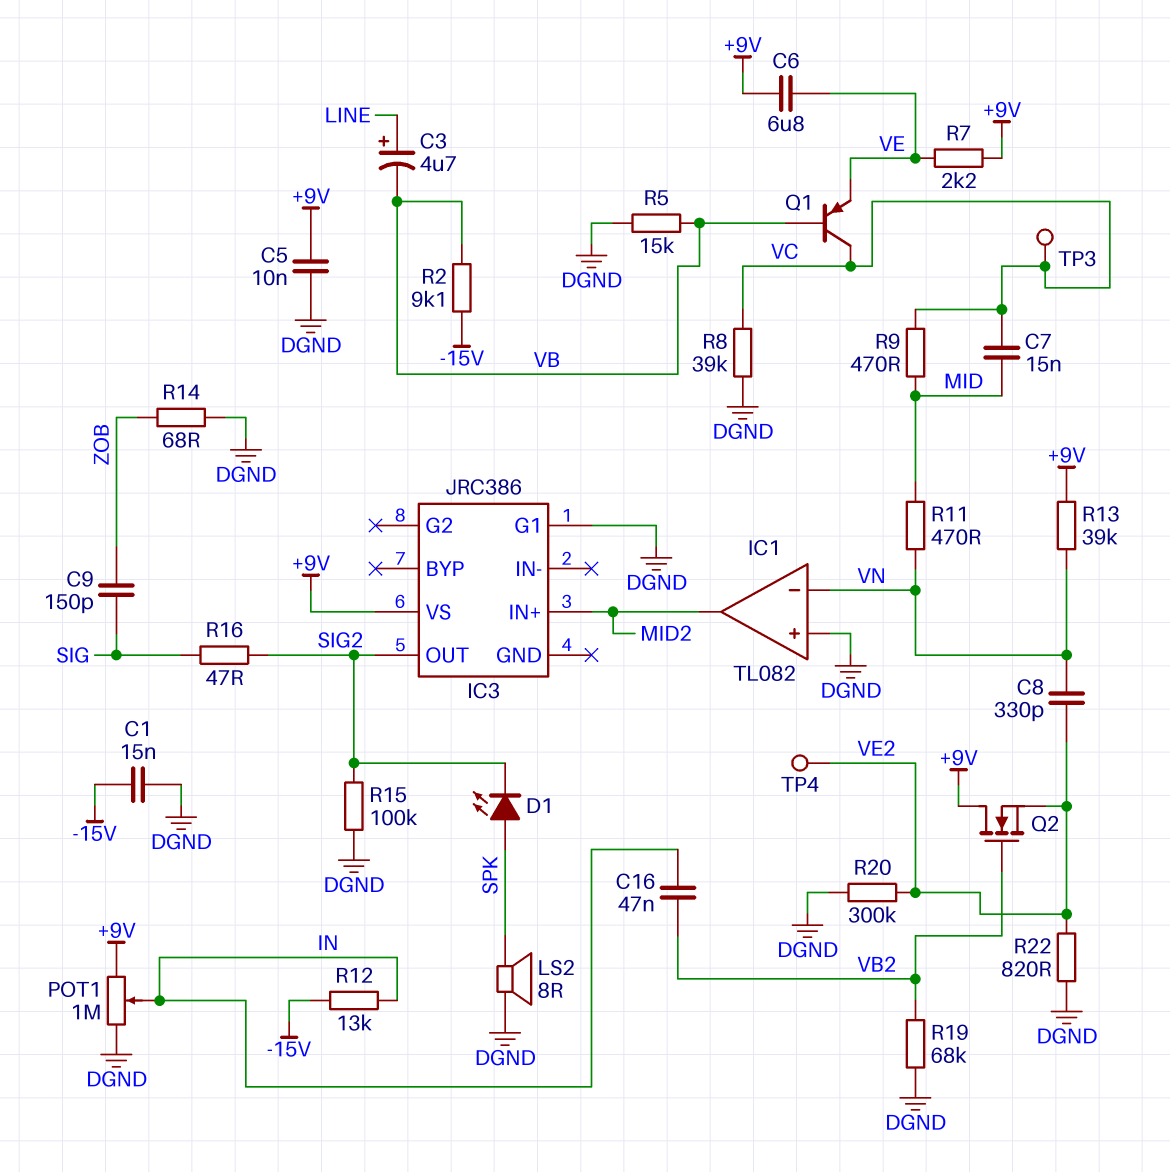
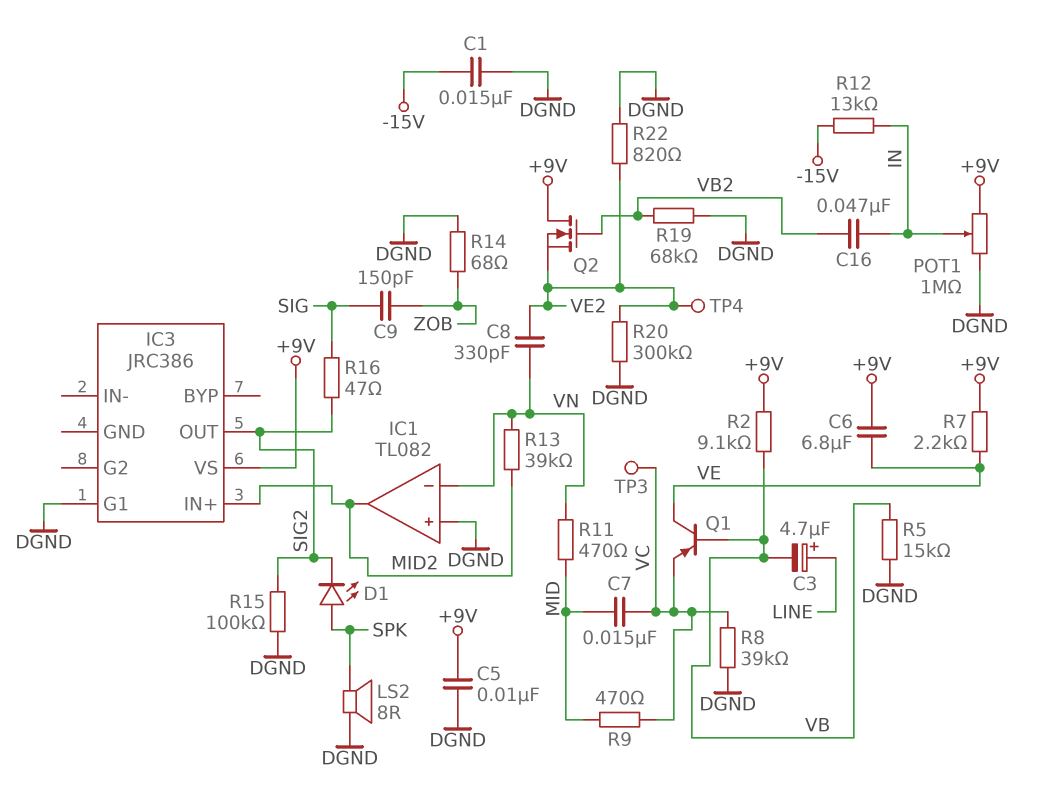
Q1: PNP (B VB, C VC, E VE) -> PNP (B VB, C VE, E VC)
R2: 9.1k (-15V, VB) -> 9.1k (+9V, VB)
R13: 39k (+9V, VN) -> 39k (MID2, VN)

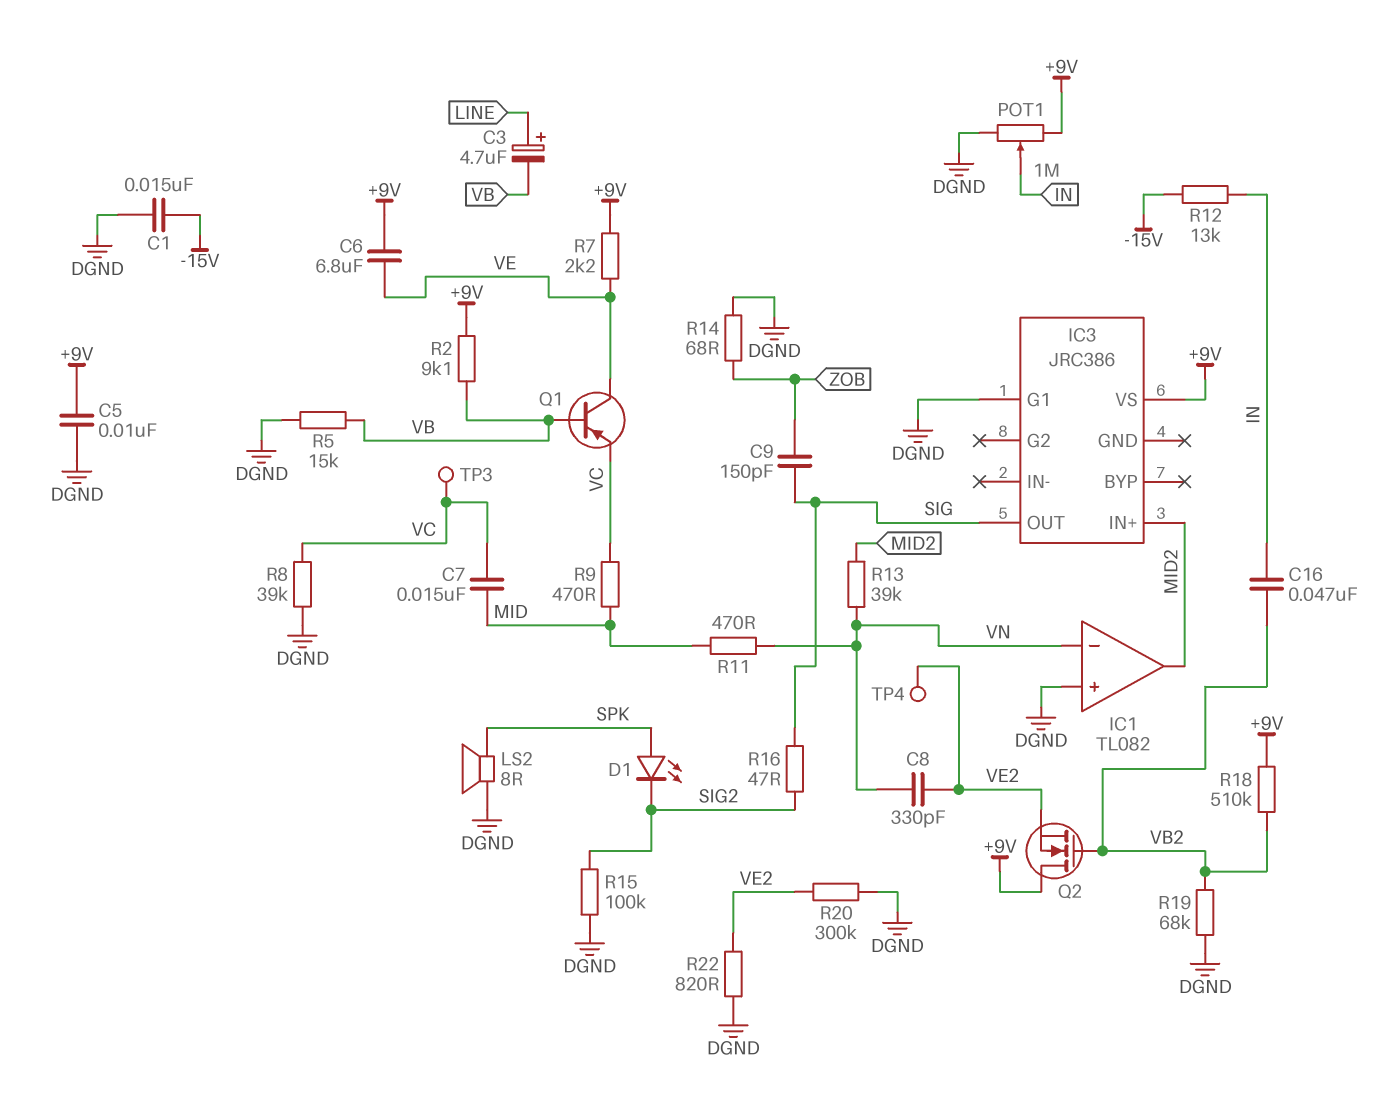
IC3 pin OUT: SIG2 -> SIG
R18: none -> 510k (+9V, VB2)

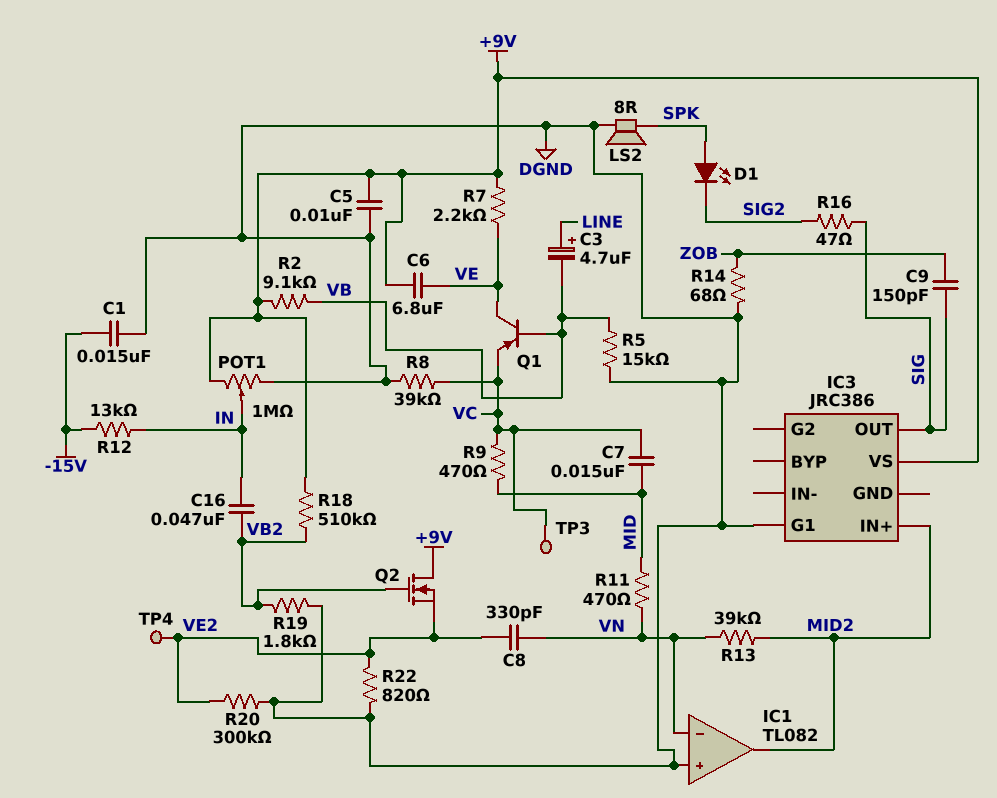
R15: 100k (DGND, SIG2) -> none
R19: 68k (DGND, VB2) -> 1.8k (DGND, VB2)

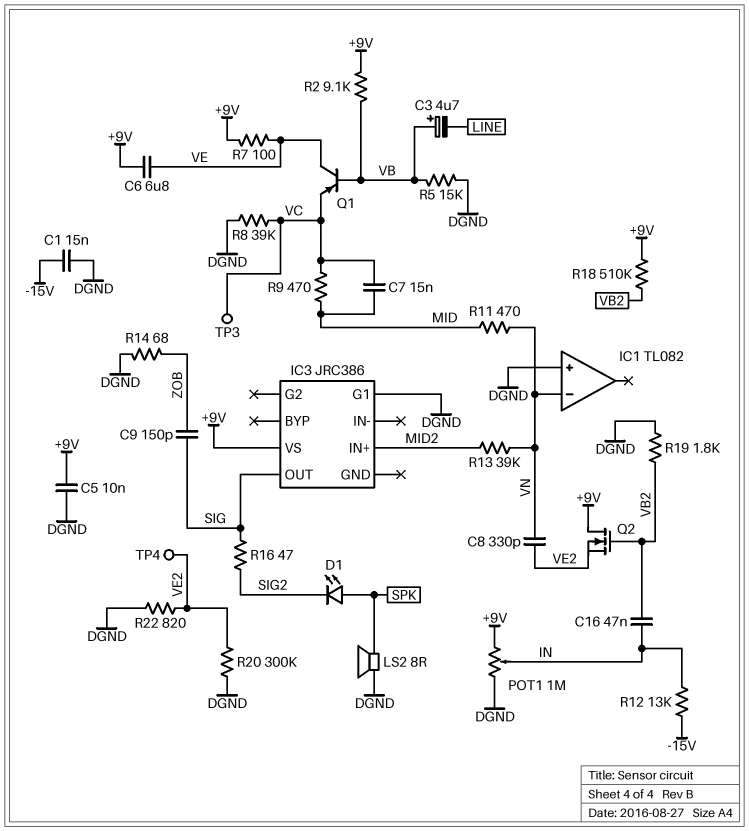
C3: 4.7uF (plus LINE, minus VB) -> 4.7uF (plus VB, minus LINE)
IC1 pin out: MID2 -> none
R7: 2.2k (+9V, VE) -> 100 (+9V, VE)

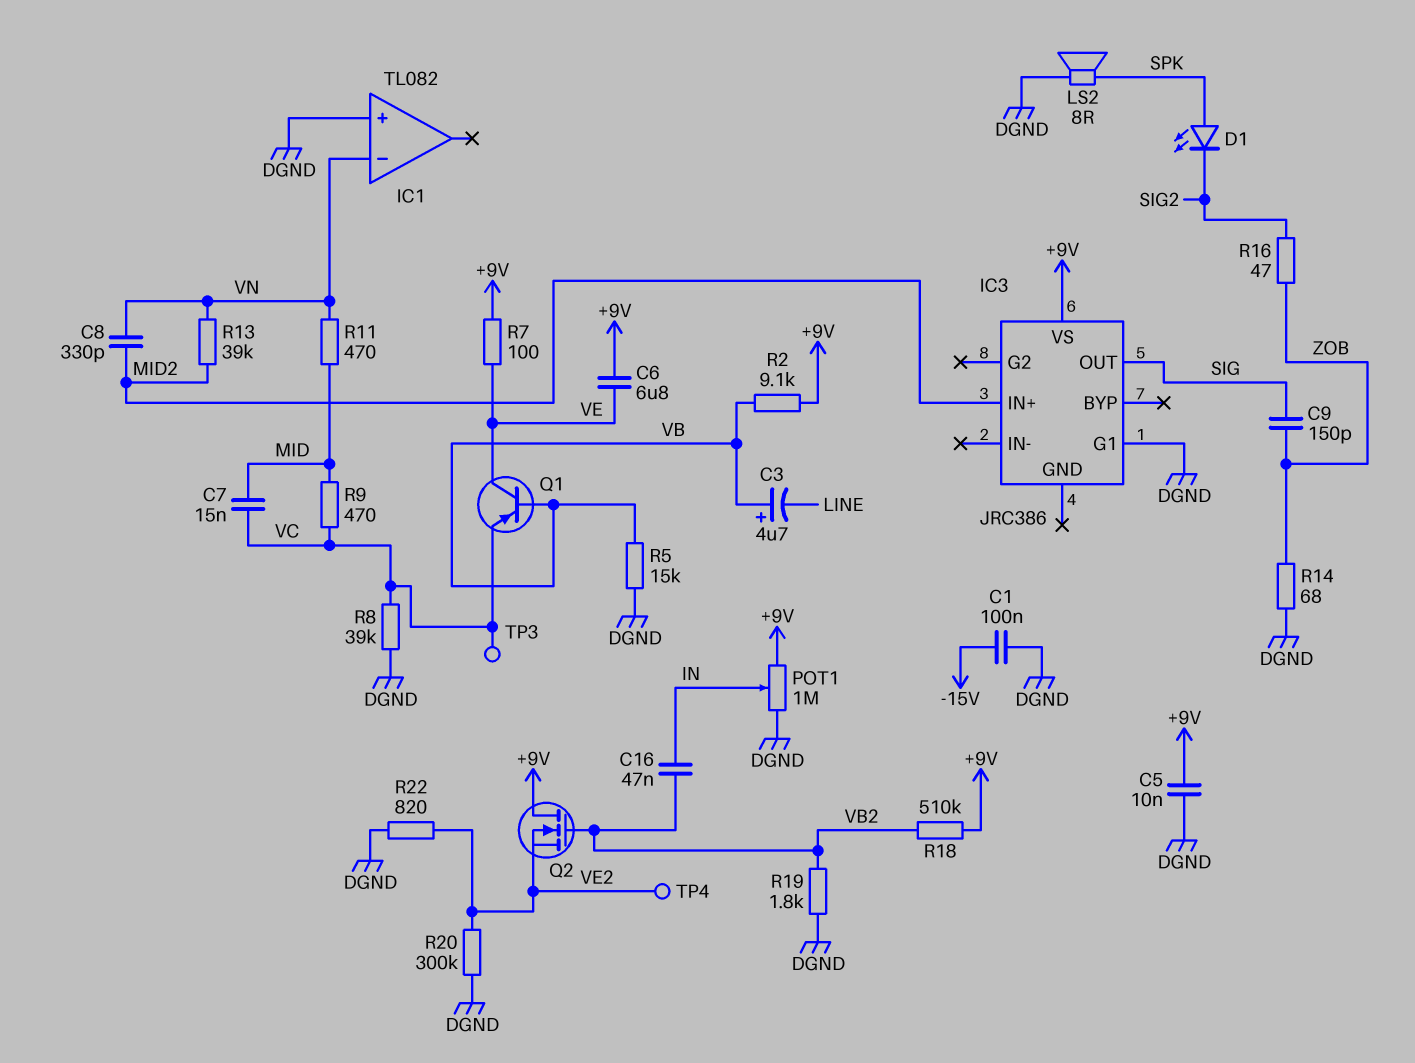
C1: 15nF (-15V, DGND) -> 100nF (-15V, DGND)
C8: 330pF (VE2, VN) -> 330pF (MID2, VN)
R12: 13k (-15V, IN) -> none
R16: 47 (SIG, SIG2) -> 47 (SIG2, ZOB)

